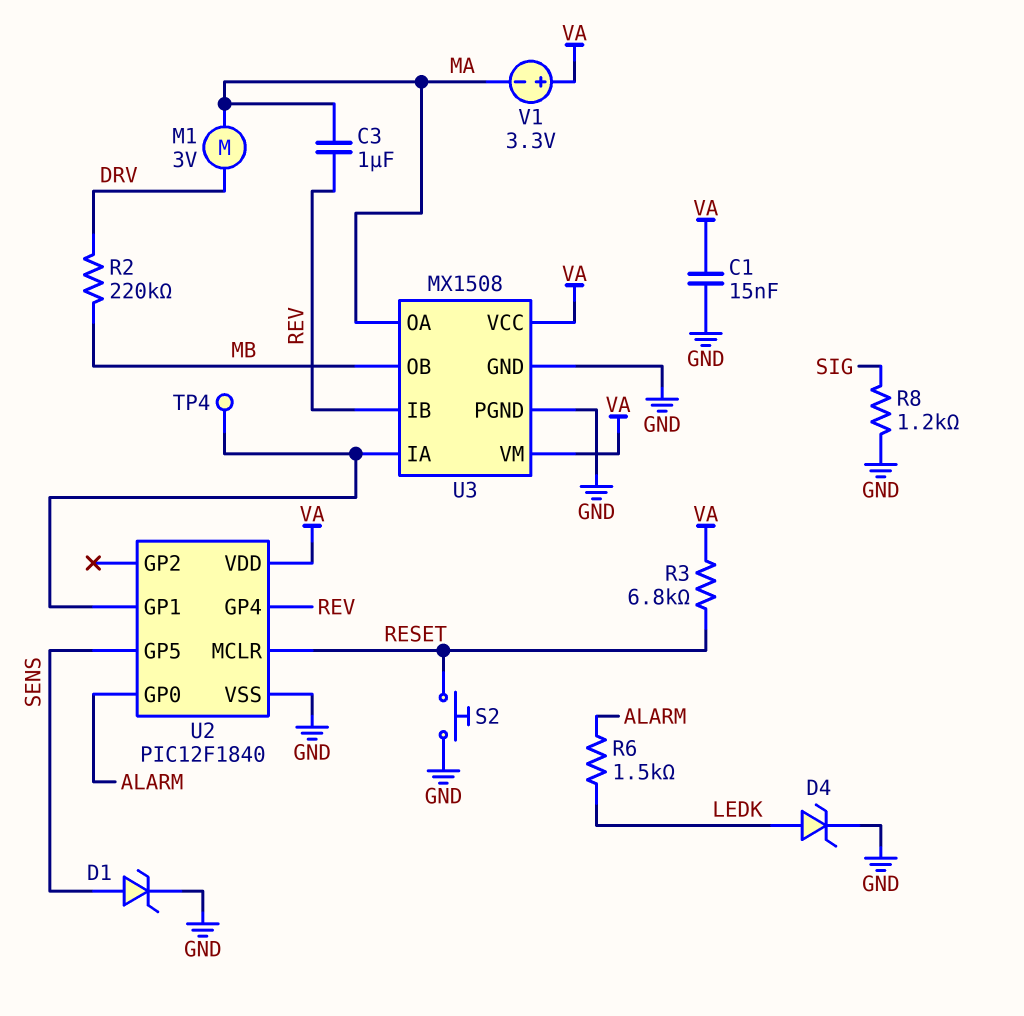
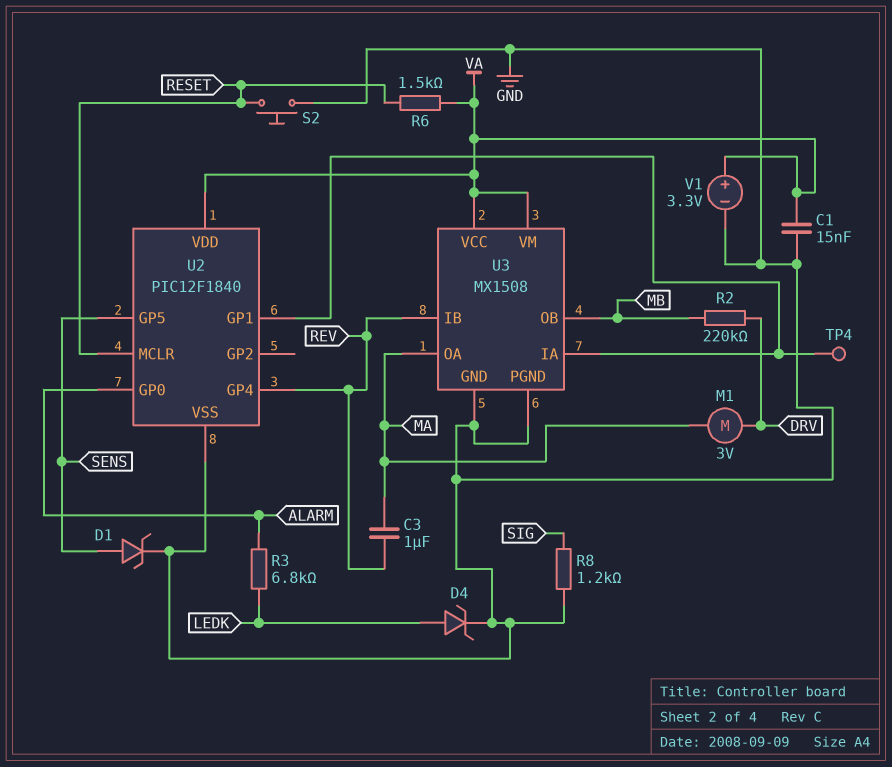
R3: 6.8k (RESET, VA) -> 6.8k (ALARM, LEDK)
R6: 1.5k (ALARM, LEDK) -> 1.5k (RESET, VA)
V1: 3.3V (plus VA, minus MA) -> 3.3V (plus VA, minus GND)

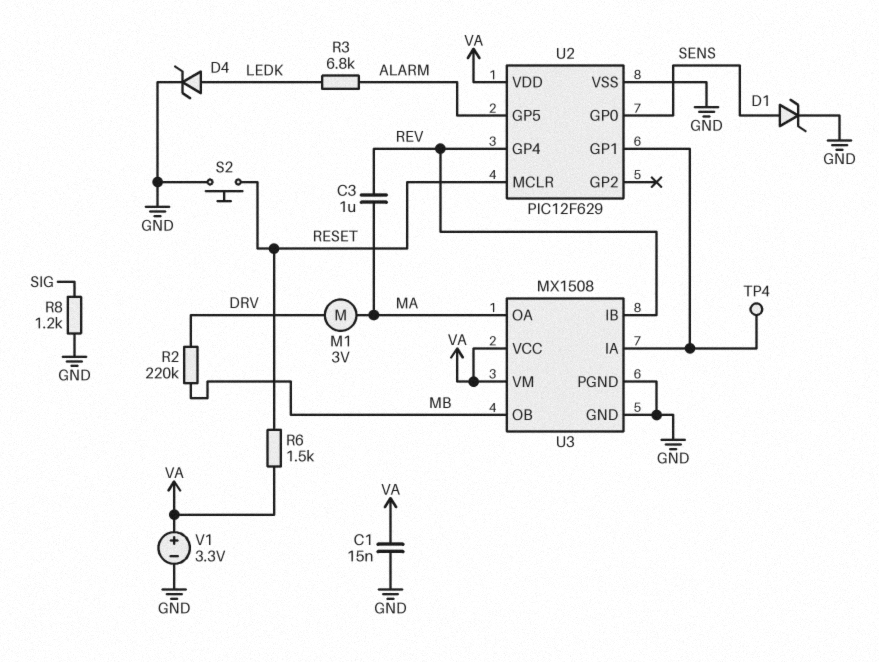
U2: PIC12F1840 -> PIC12F629
U2 pin GP0: ALARM -> SENS
U2 pin GP5: SENS -> ALARM

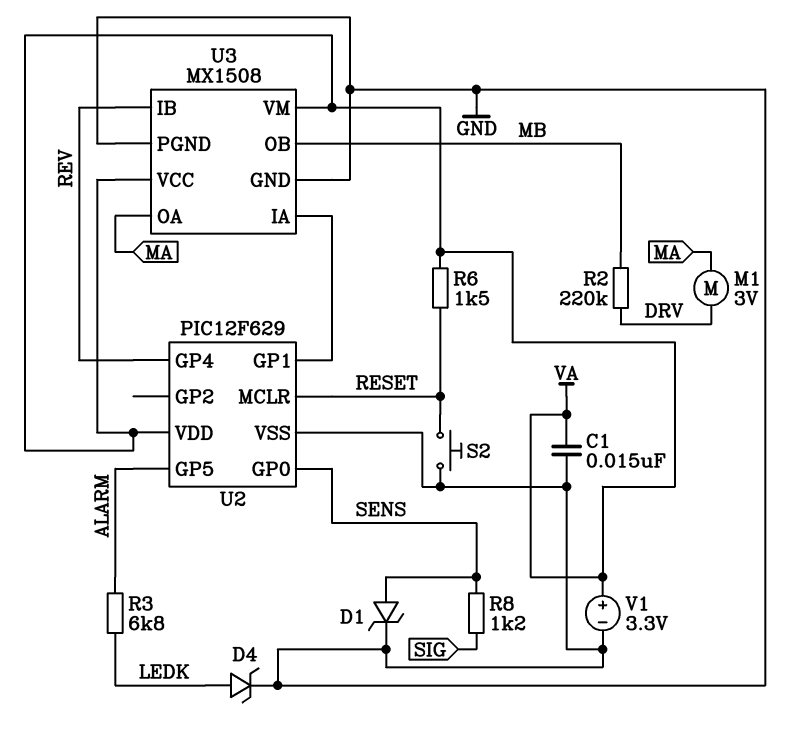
C3: 1uF (MA, REV) -> none
R8: 1.2k (GND, SIG) -> 1.2k (SENS, SIG)
TP4: test point (U2/GP1) -> none

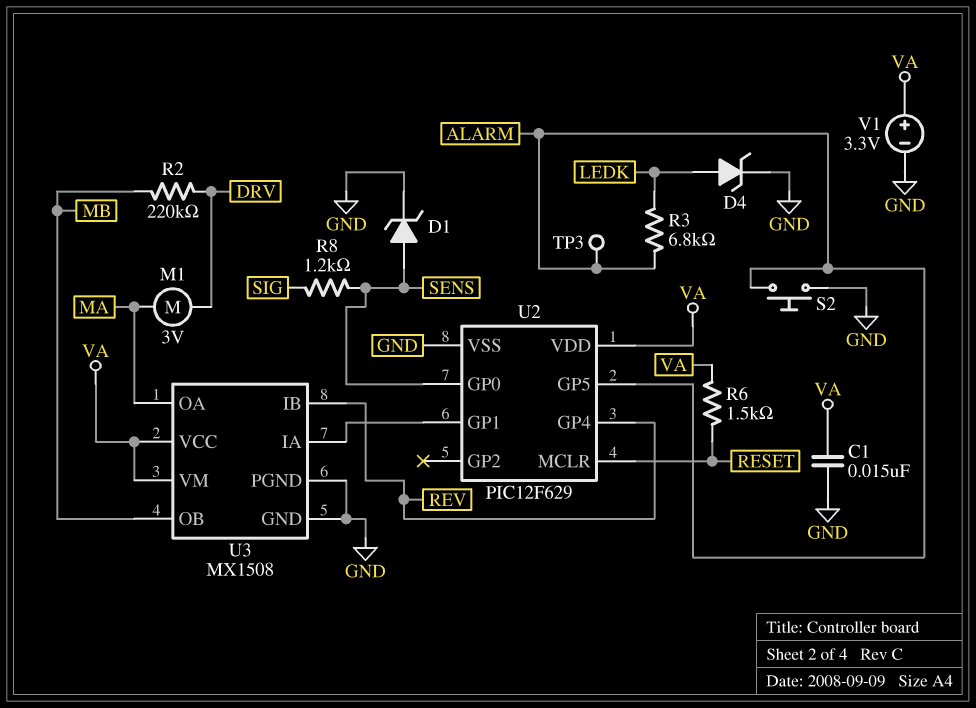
S2: button (GND, RESET) -> button (ALARM, GND)
TP3: none -> test point (ALARM)

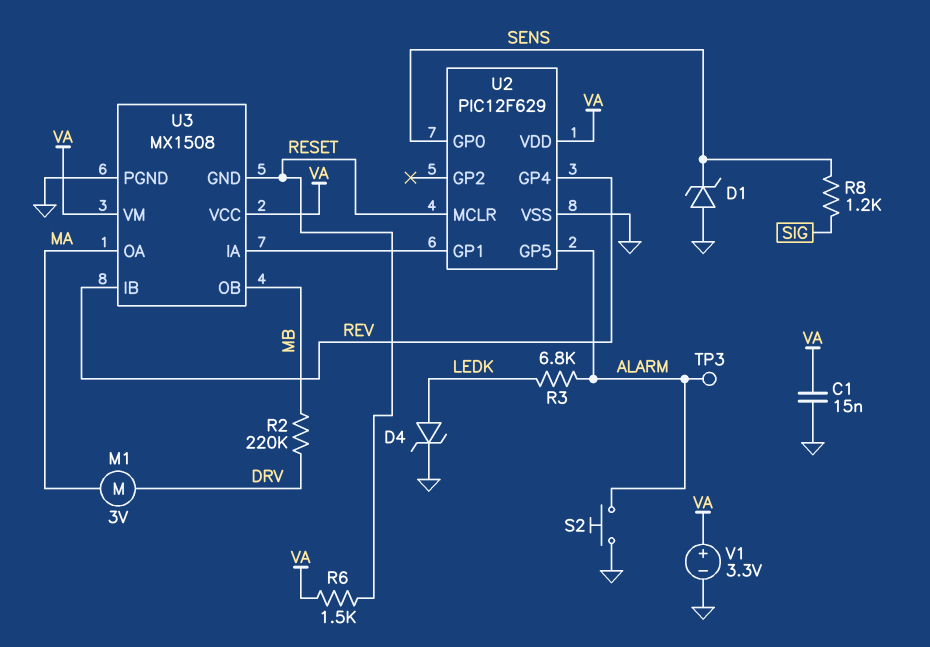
D1: zener (A SENS, K GND) -> zener (A GND, K SENS)
U3 pin GND: GND -> RESET

